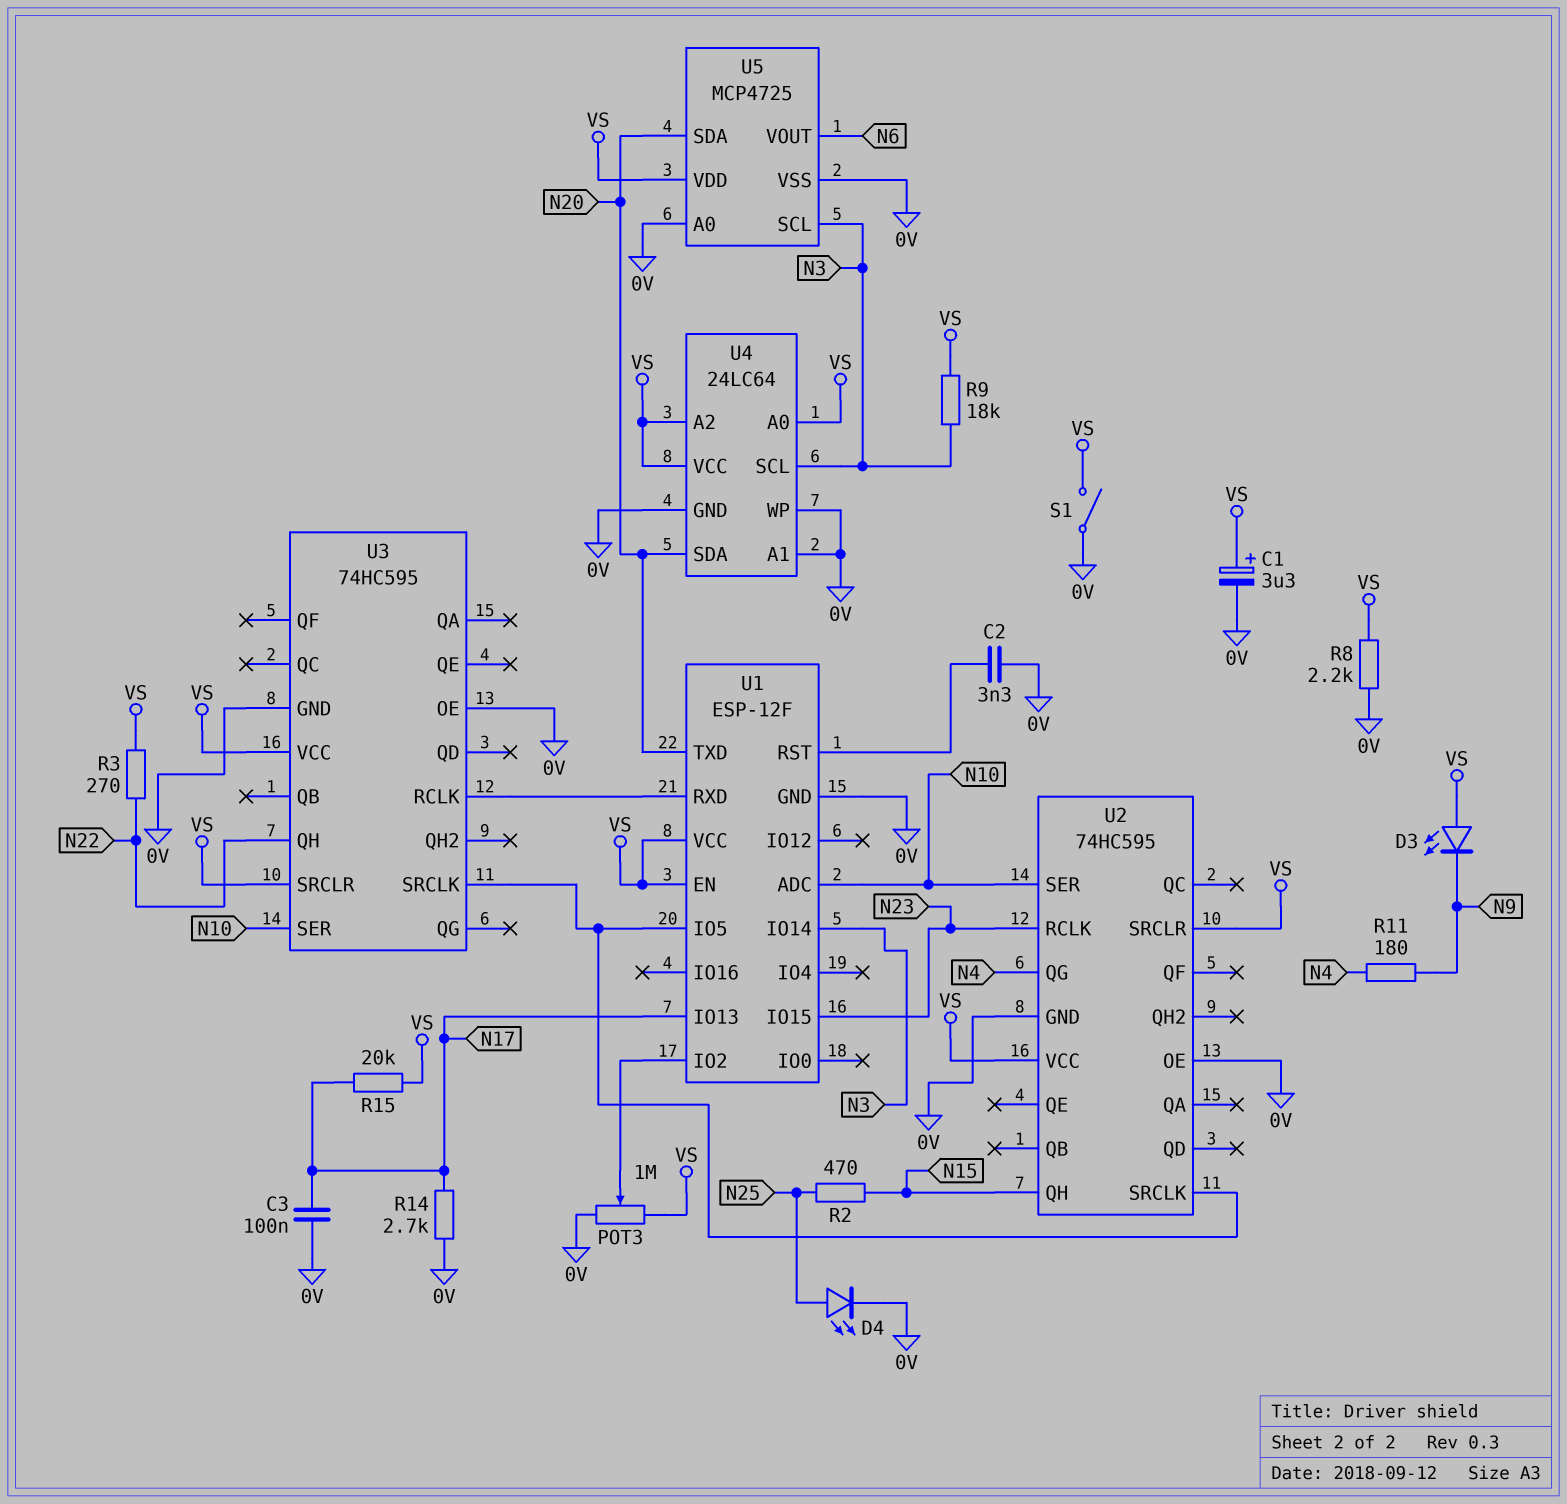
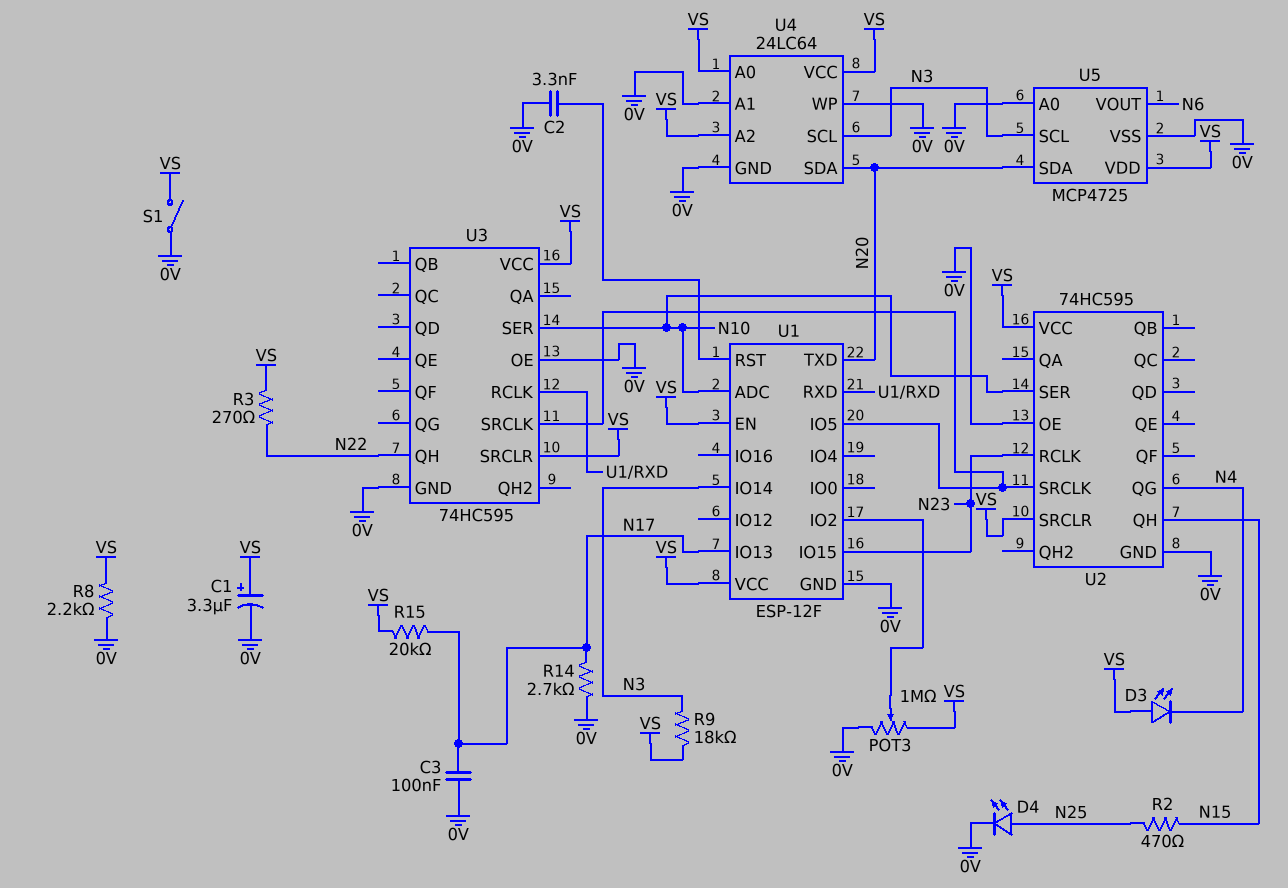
D3: LED (A VS, K N9) -> LED (A VS, K N4)
R11: 180 (N4, N9) -> none

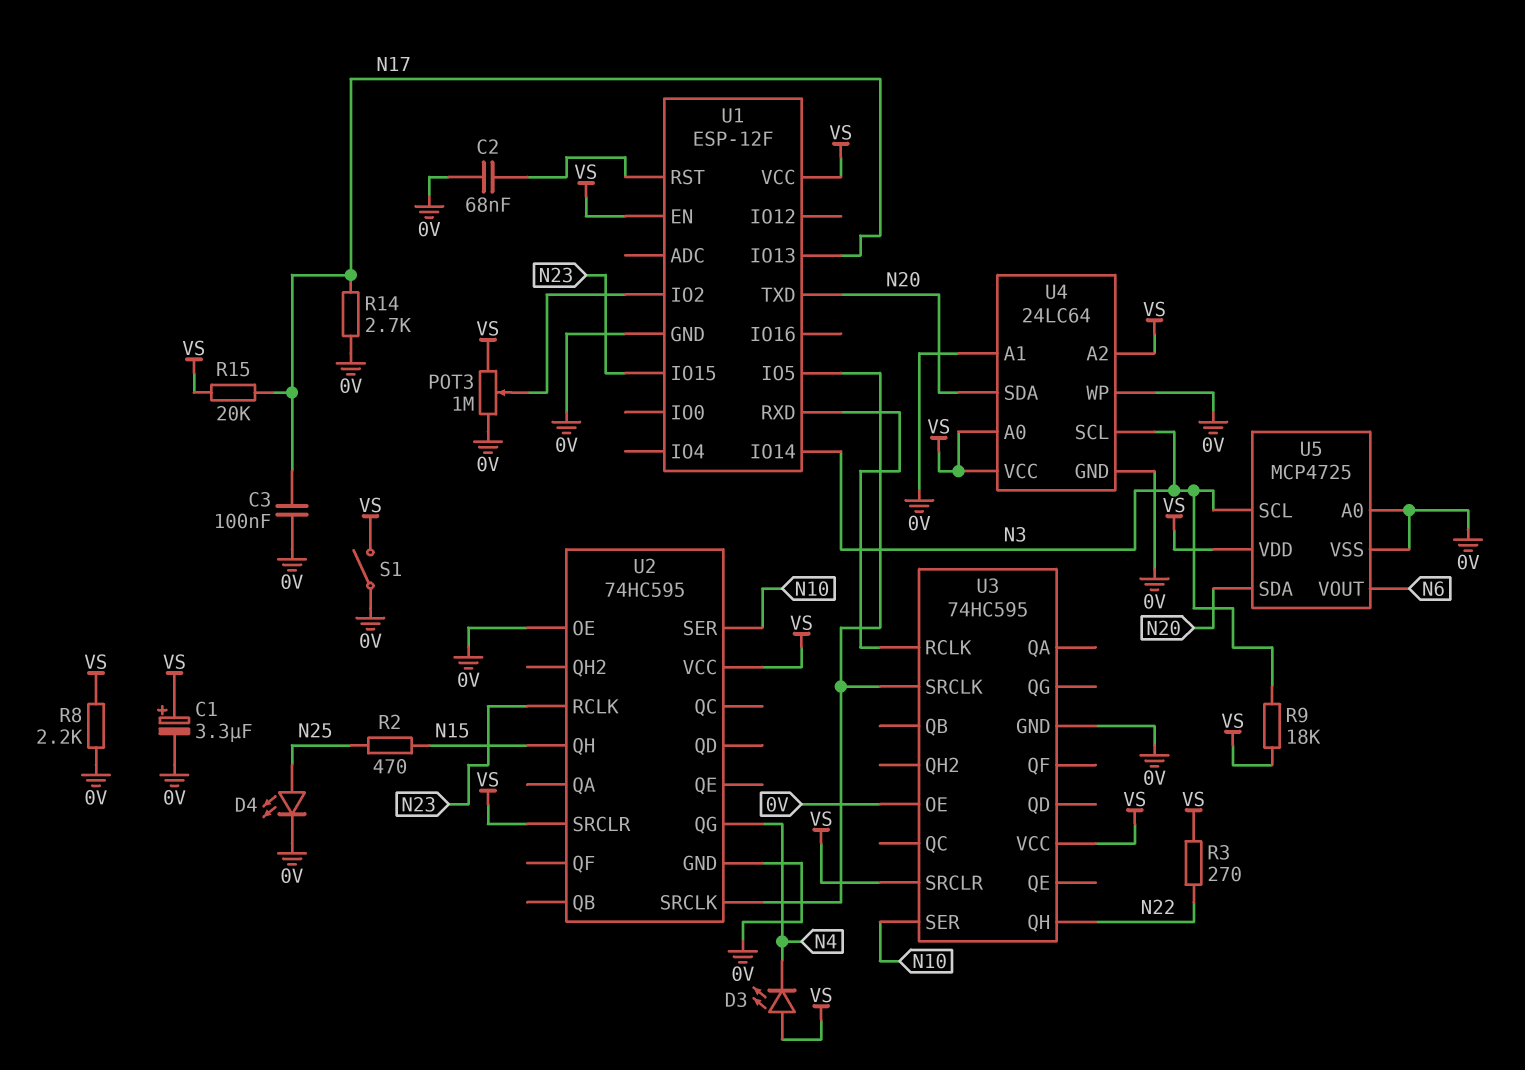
C2: 3.3nF (0V, U1/RST) -> 68nF (0V, U1/RST)
U1 pin ADC: N10 -> none

